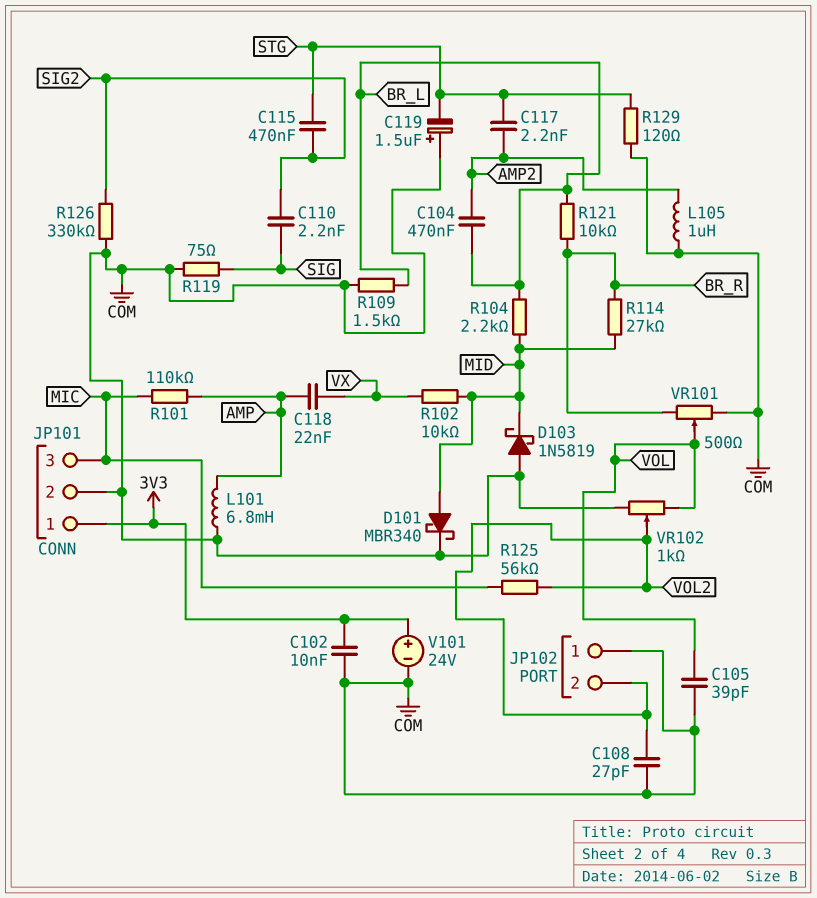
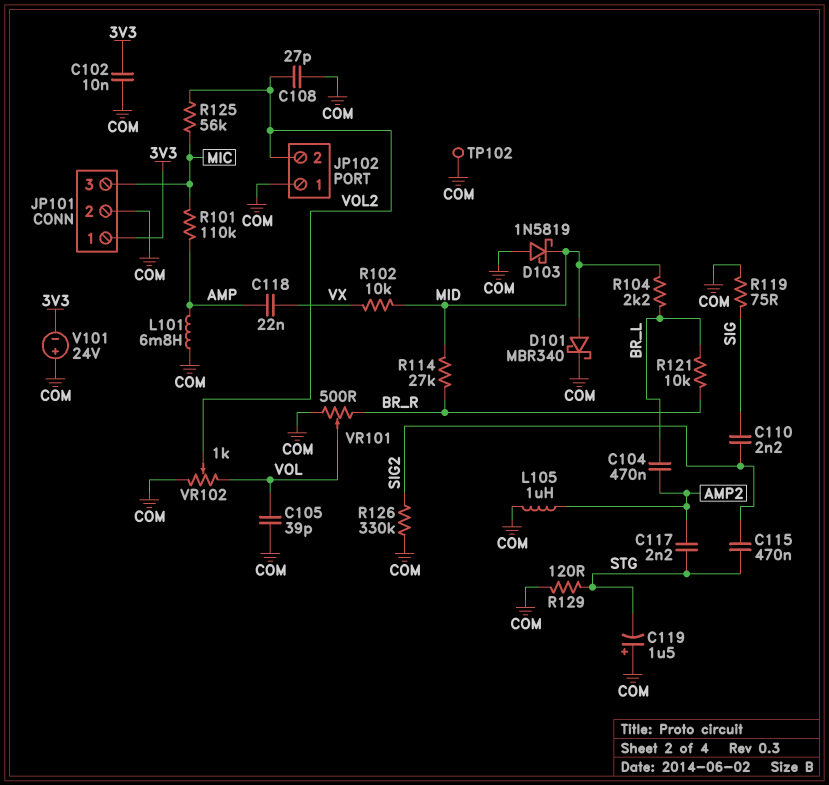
R109: 1.5k (BR_L, COM) -> none
TP102: none -> test point (COM)
V101: 24V (plus 3V3, minus COM) -> 24V (plus COM, minus 3V3)

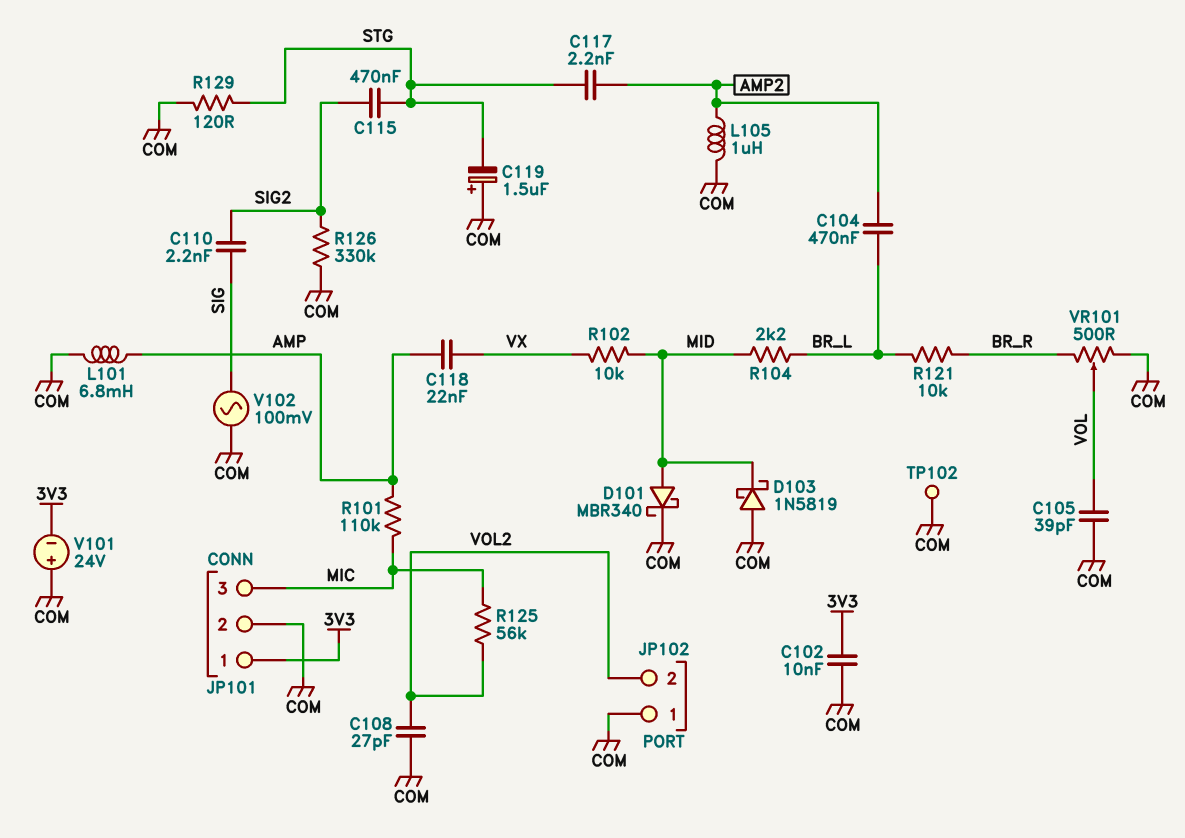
R114: 27k (BR_R, MID) -> none
R119: 75 (COM, SIG) -> none
V102: none -> AC 100mV (COM, SIG)
VR102: 1k (COM, VOL, wiper VOL2) -> none

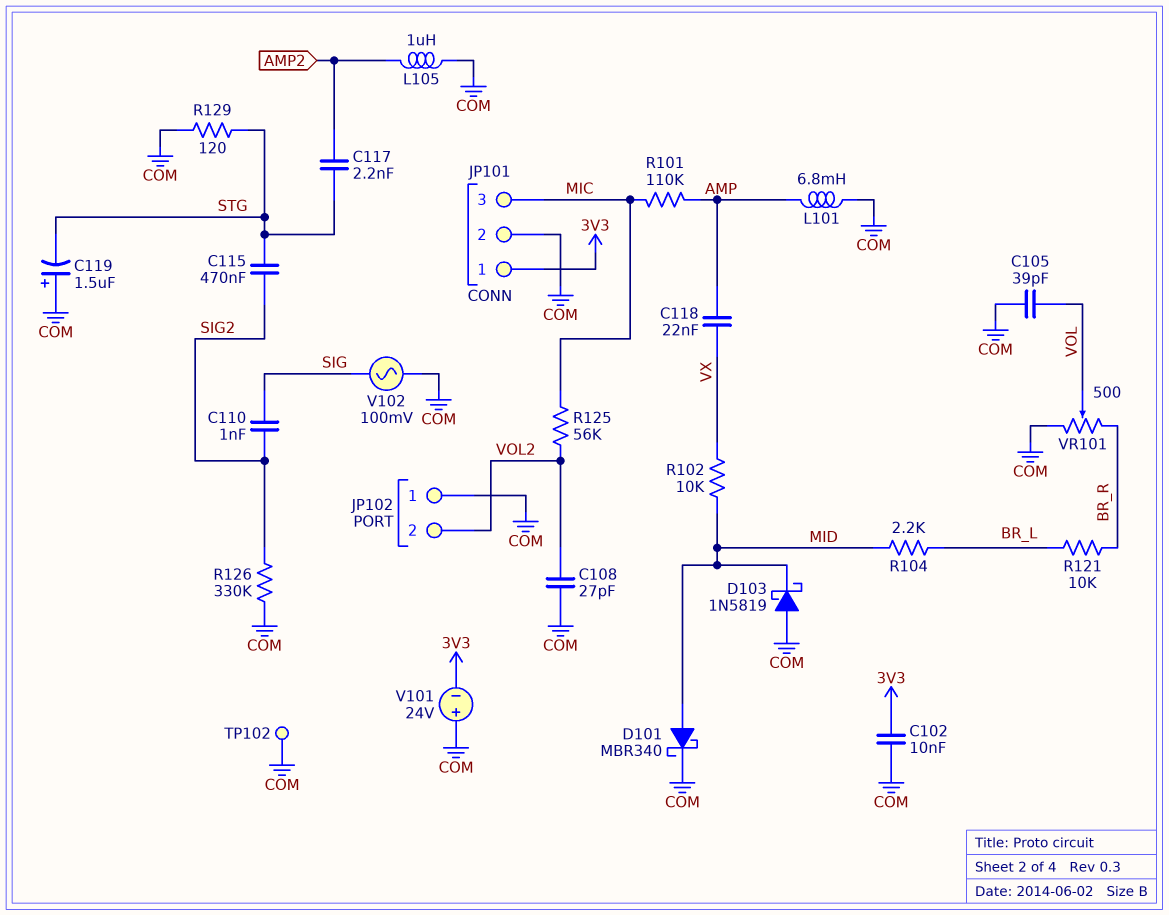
C104: 470nF (AMP2, BR_L) -> none
C110: 2.2nF (SIG, SIG2) -> 1nF (SIG, SIG2)

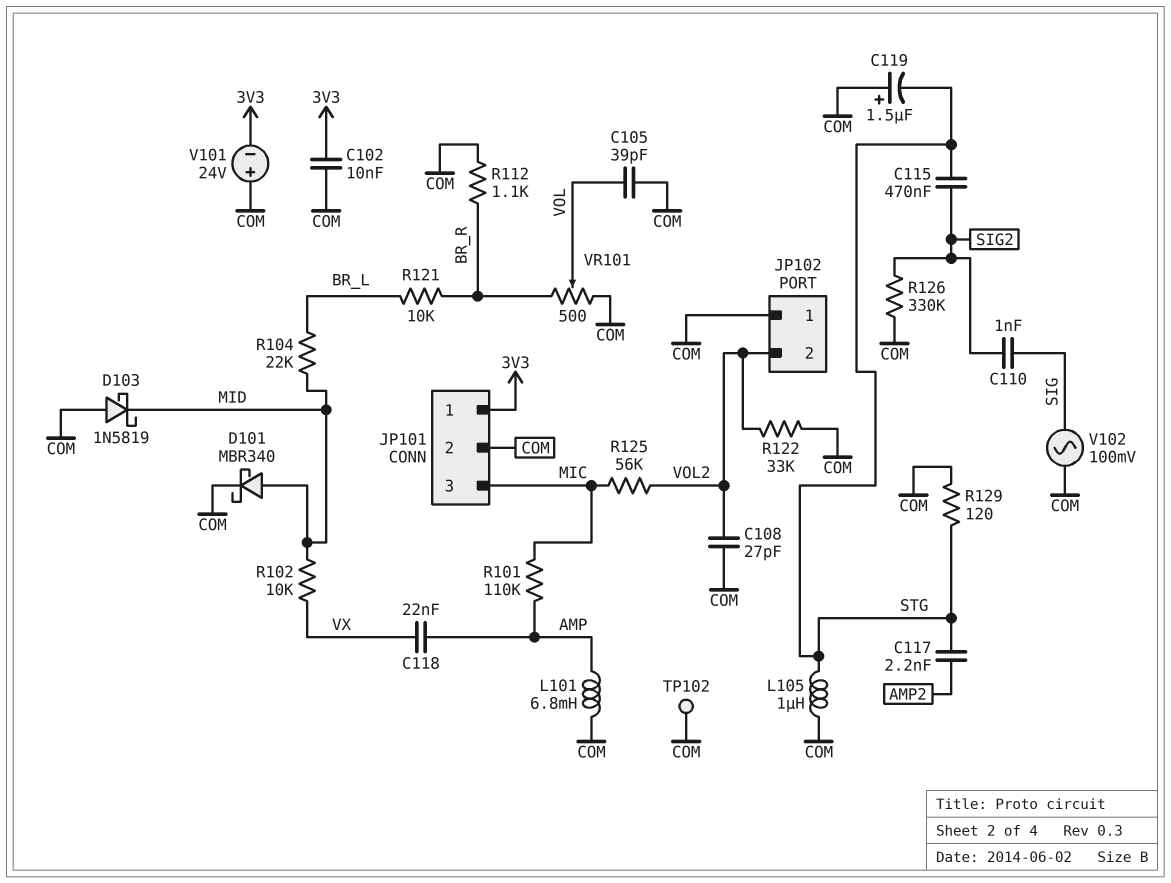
L105: 1uH (AMP2, COM) -> 1uH (COM, STG)
R104: 2.2k (BR_L, MID) -> 22k (BR_L, MID)
R112: none -> 1.1k (BR_R, COM)
R122: none -> 33k (COM, VOL2)

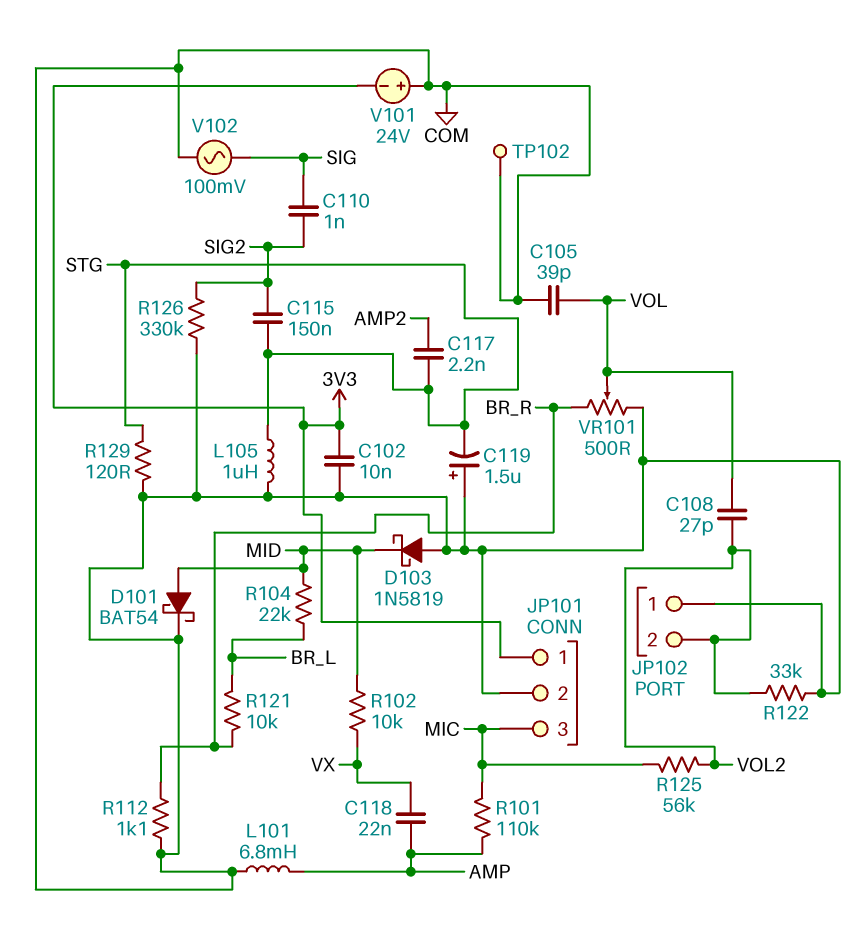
C108: 27pF (COM, VOL2) -> 27pF (VOL, VOL2)
C115: 470nF (SIG2, STG) -> 150nF (SIG2, STG)
D101: schottky MBR340 (A MID, K COM) -> schottky BAT54 (A MID, K COM)

